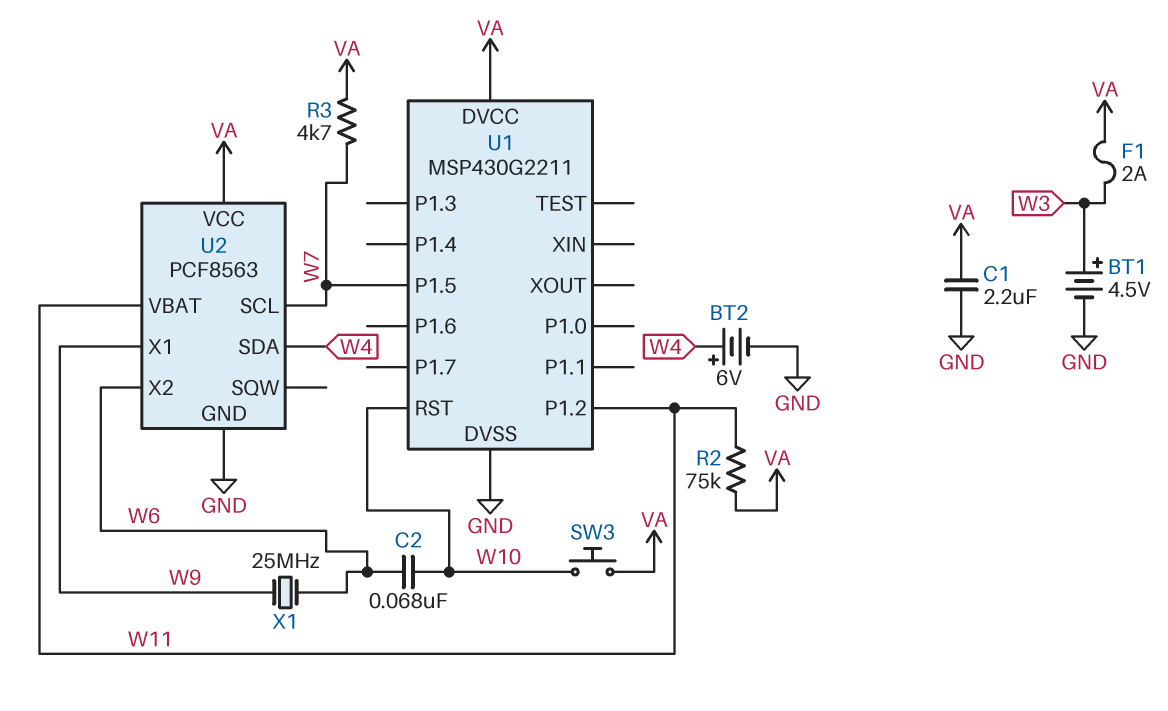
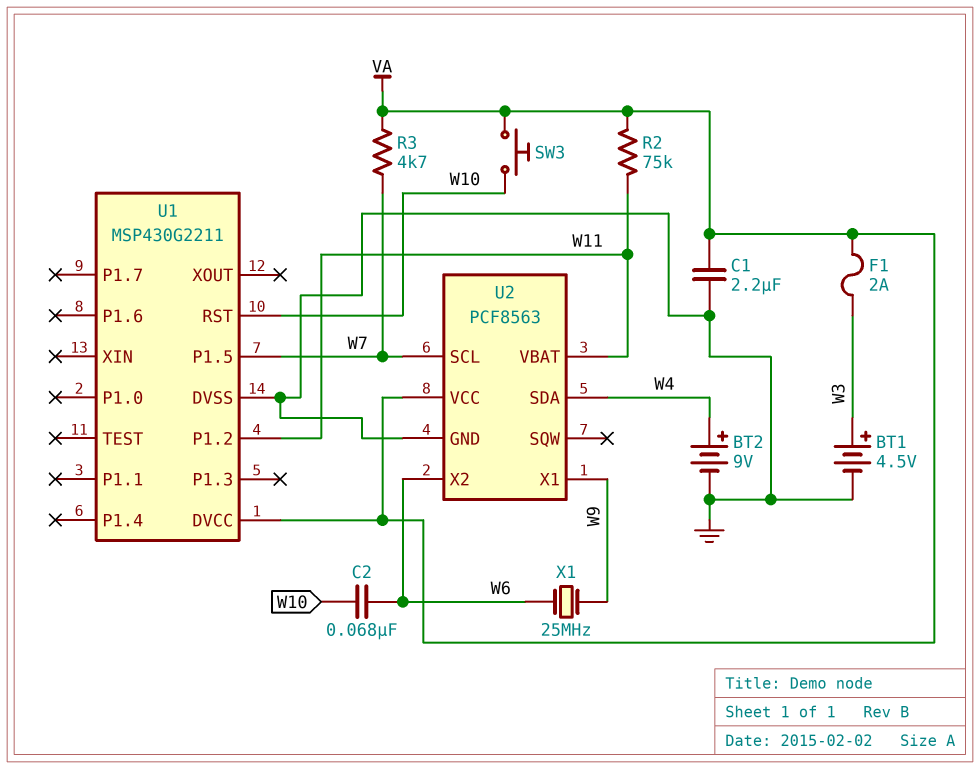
BT2: 6V (plus W4, minus GND) -> 9V (plus W4, minus GND)

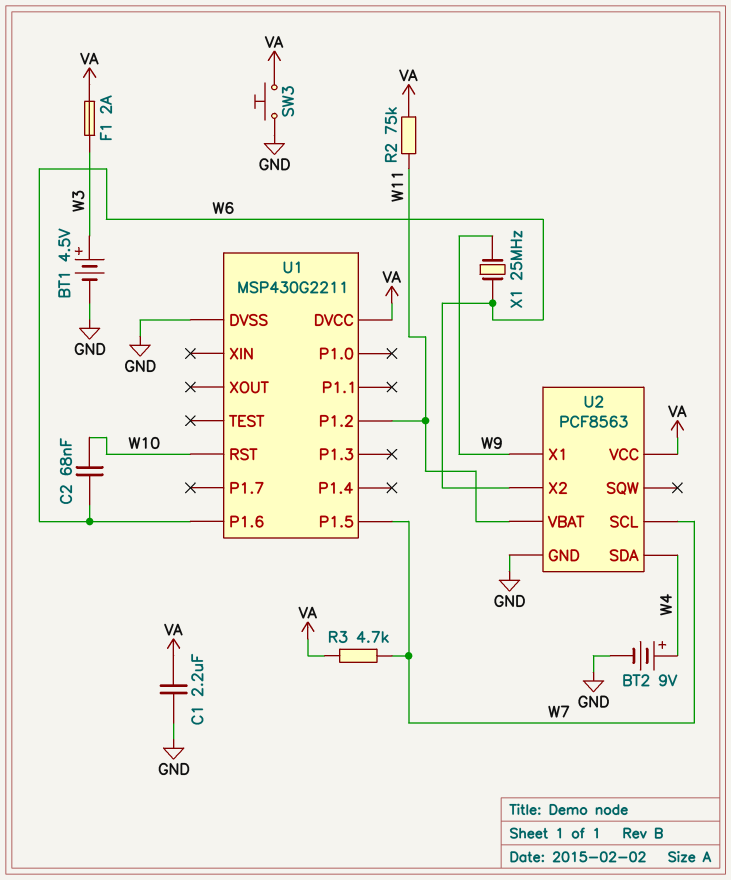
SW3: button (VA, W10) -> button (GND, VA)
U1 pin P1.6: none -> W6

